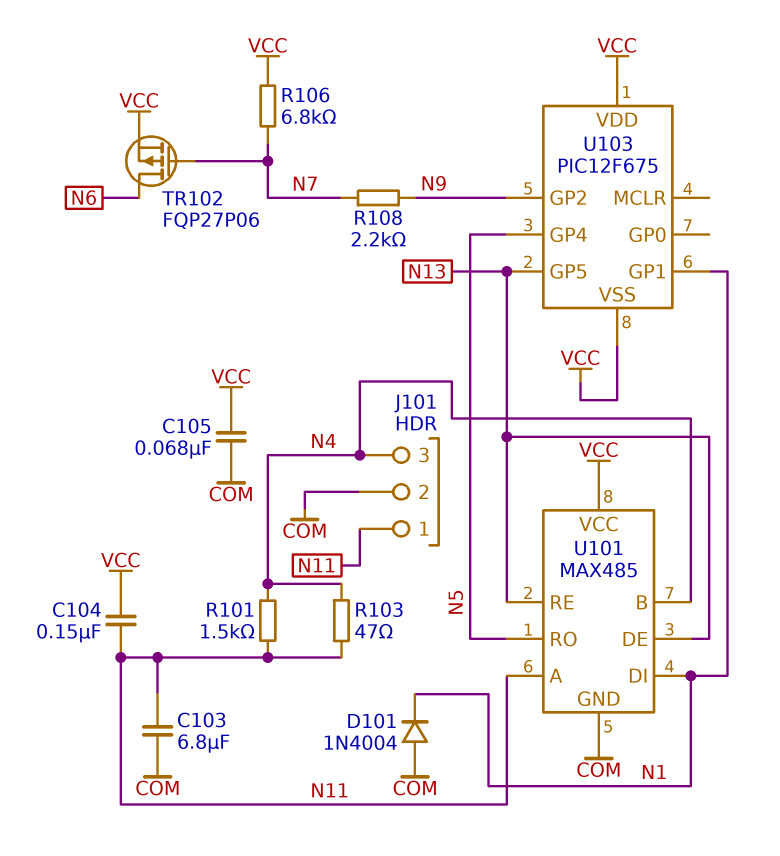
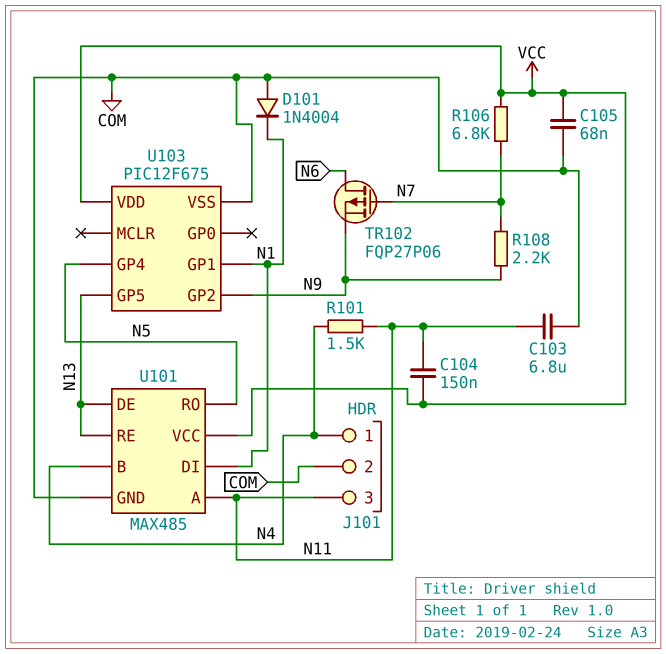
J101 pin 1: N11 -> N4
J101 pin 3: N4 -> N11
R103: 47 (N4, N11) -> none
TR102: PMOS FQP27P06 (G N7, D N6, S VCC) -> PMOS FQP27P06 (G N7, D N6, S N9)
U103 pin VSS: VCC -> COM

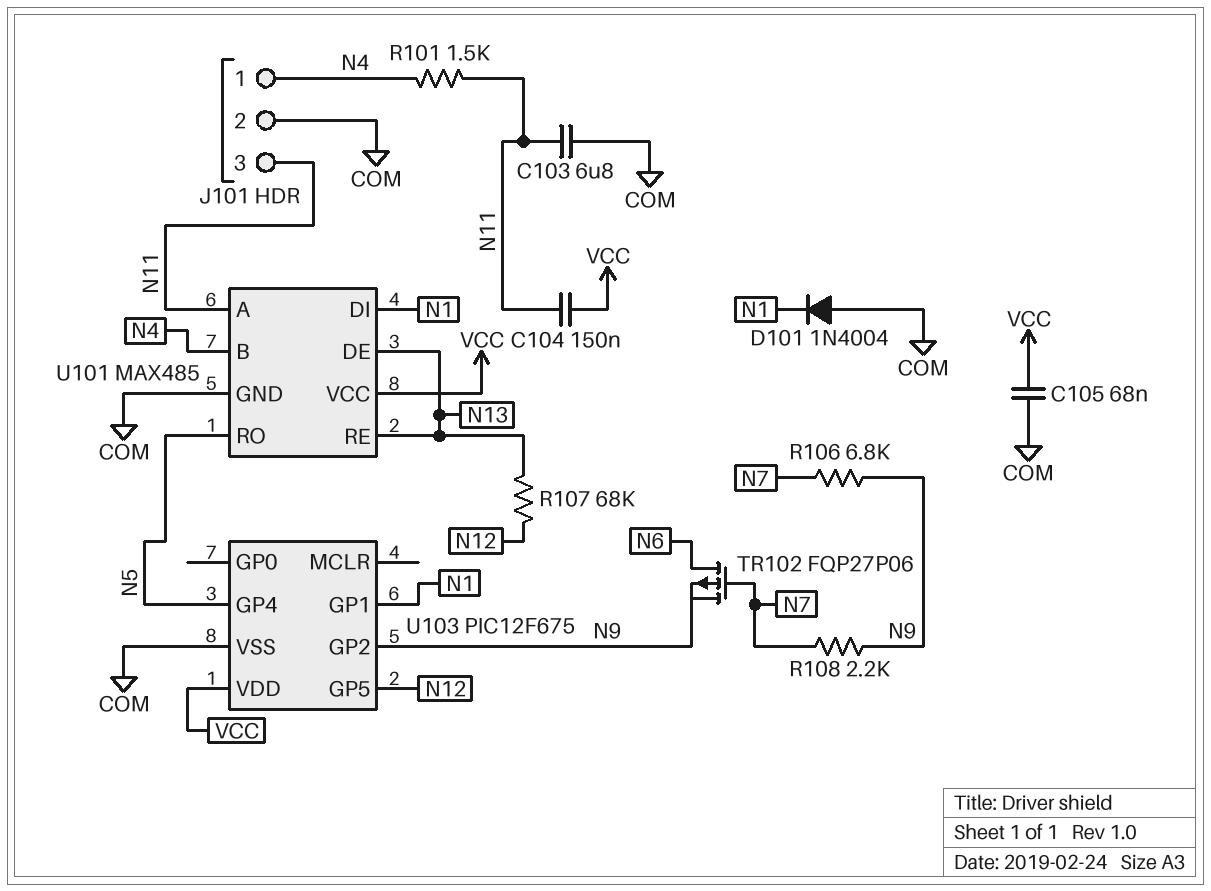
R106: 6.8k (N7, VCC) -> 6.8k (N7, N9)
R107: none -> 68k (N12, N13)
U103 pin GP5: N13 -> N12

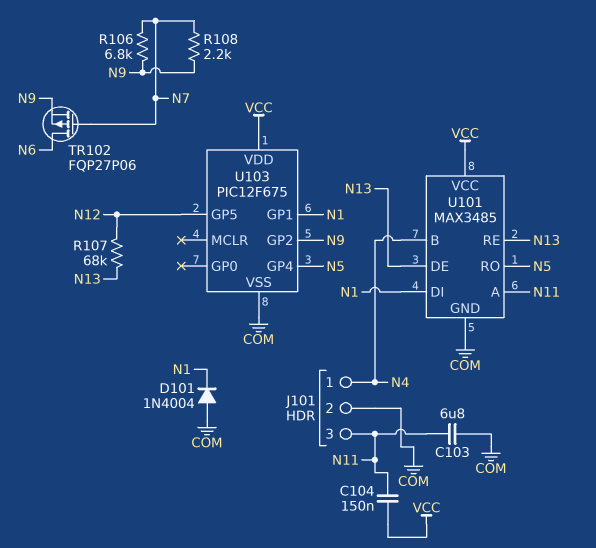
C105: 68nF (COM, VCC) -> none
R101: 1.5k (N4, N11) -> none
U101: MAX485 -> MAX3485

